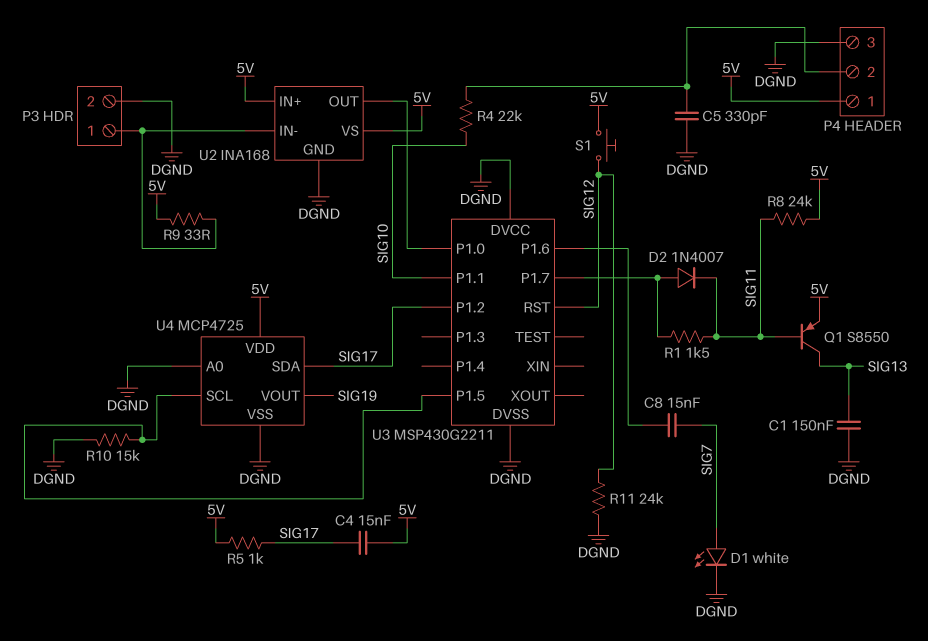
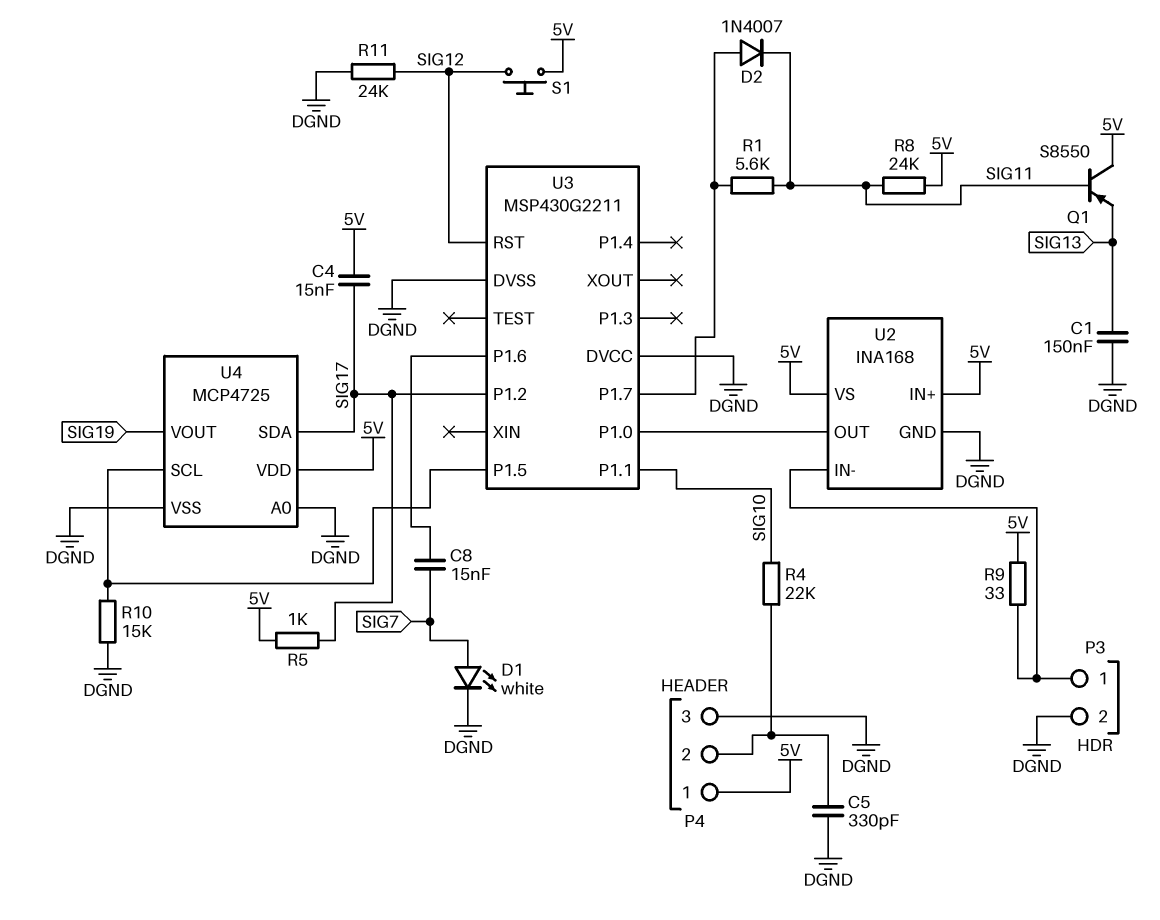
Q1: PNP S8550 (B SIG11, C SIG13, E 5V) -> PNP S8550 (B SIG11, C 5V, E SIG13)
R1: 1.5k (SIG11, U3/P1.7) -> 5.6k (SIG11, U3/P1.7)

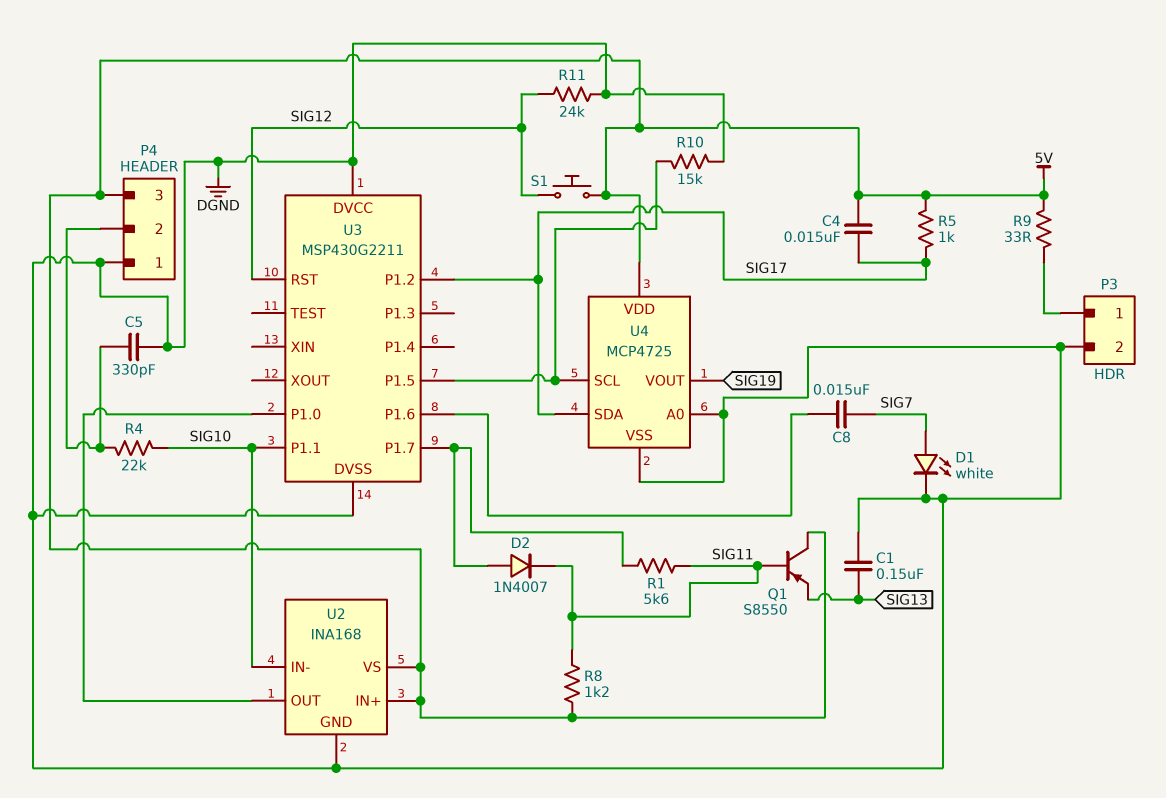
P4 pin 1: 5V -> DGND
P4 pin 3: DGND -> 5V
R8: 24k (5V, SIG11) -> 1.2k (5V, SIG11)
U2 pin IN-: P3/1 -> SIG10

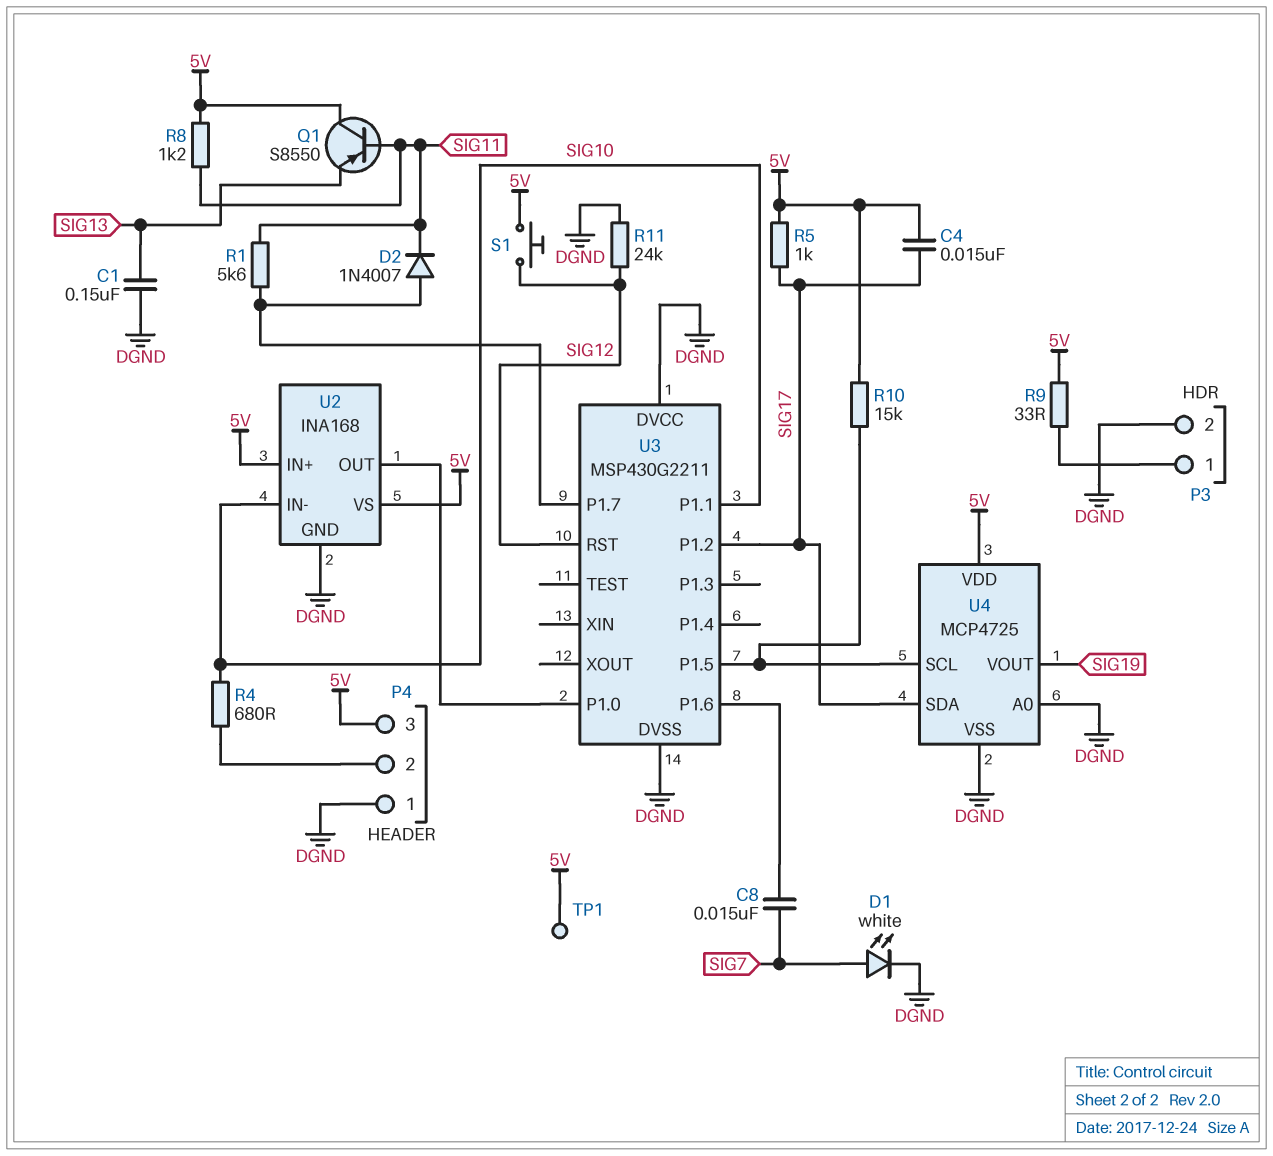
C5: 330pF (DGND, P4/2) -> none
R4: 22k (P4/2, SIG10) -> 680 (P4/2, SIG10)
R10: 15k (DGND, U3/P1.5) -> 15k (5V, U3/P1.5)
TP1: none -> test point (5V)

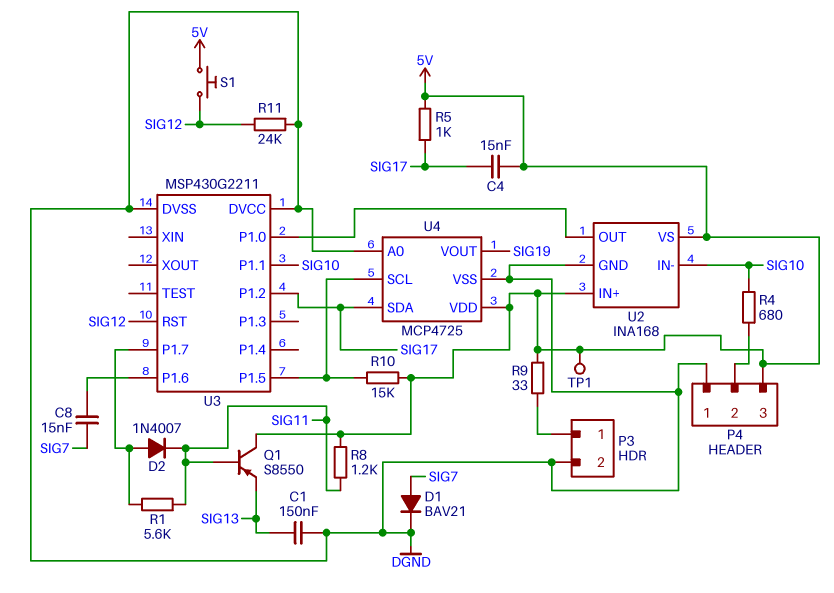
D1: LED white (A SIG7, K DGND) -> diode BAV21 (A SIG7, K DGND)

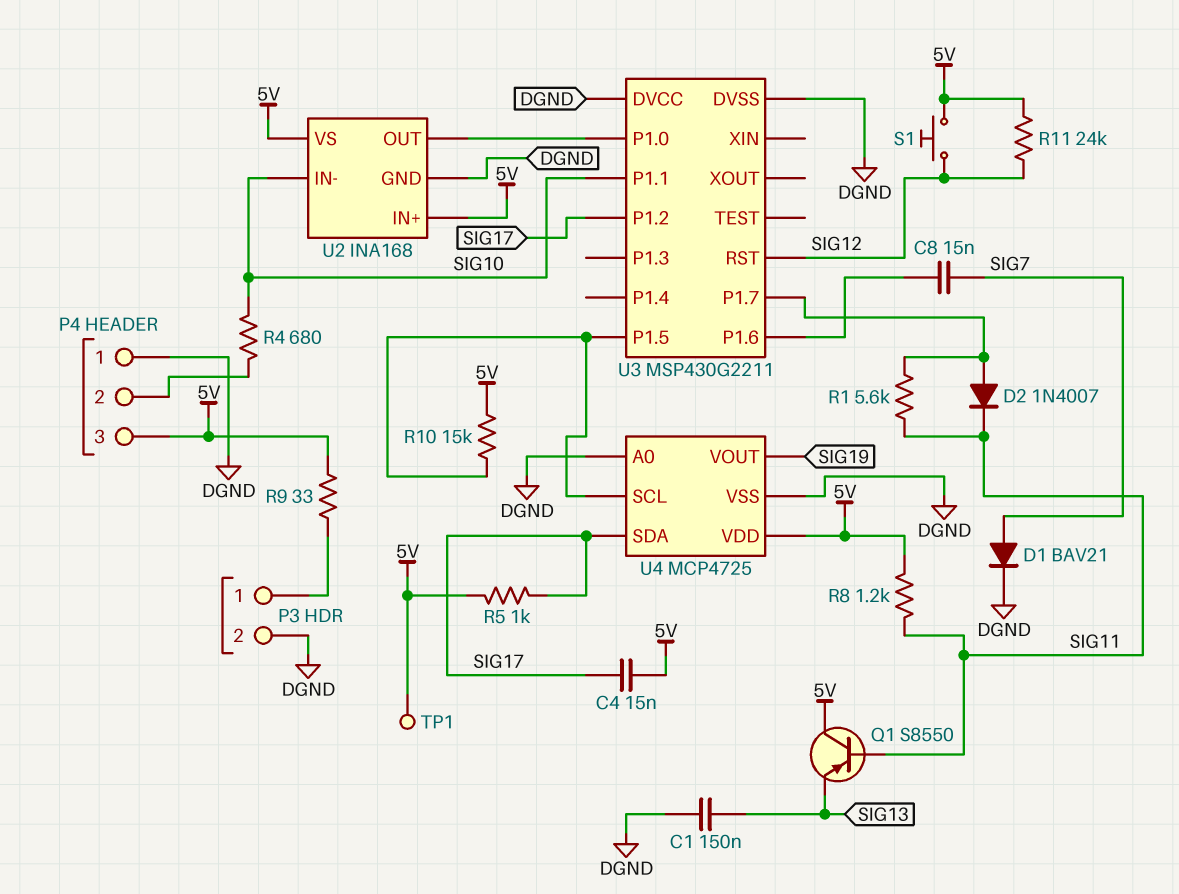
R11: 24k (DGND, SIG12) -> 24k (5V, SIG12)

